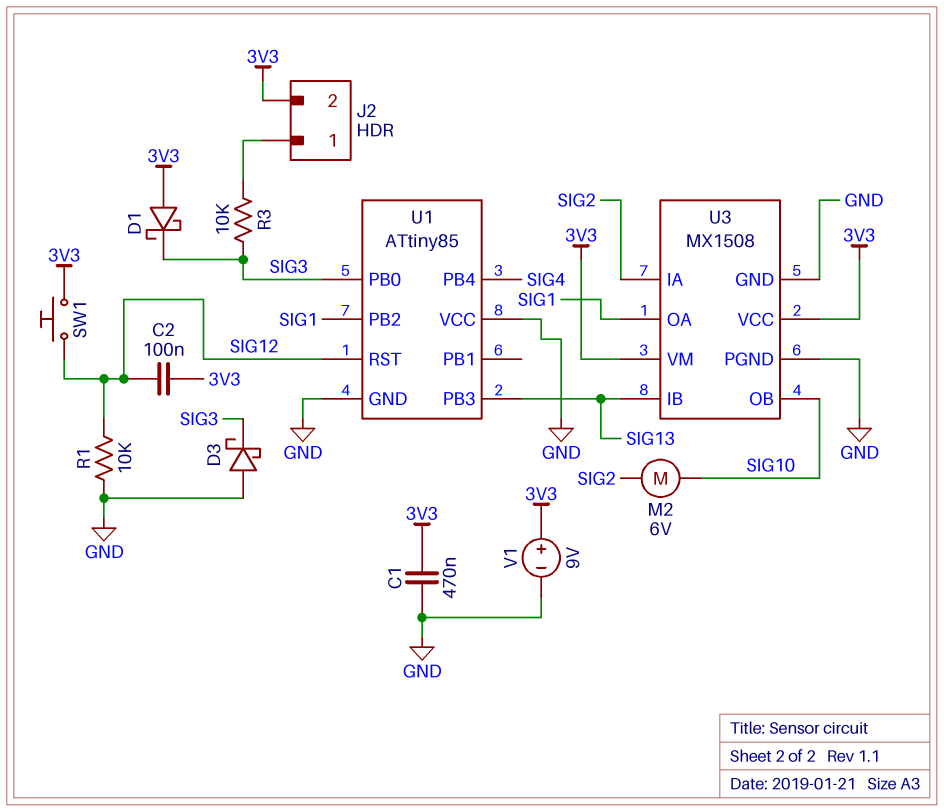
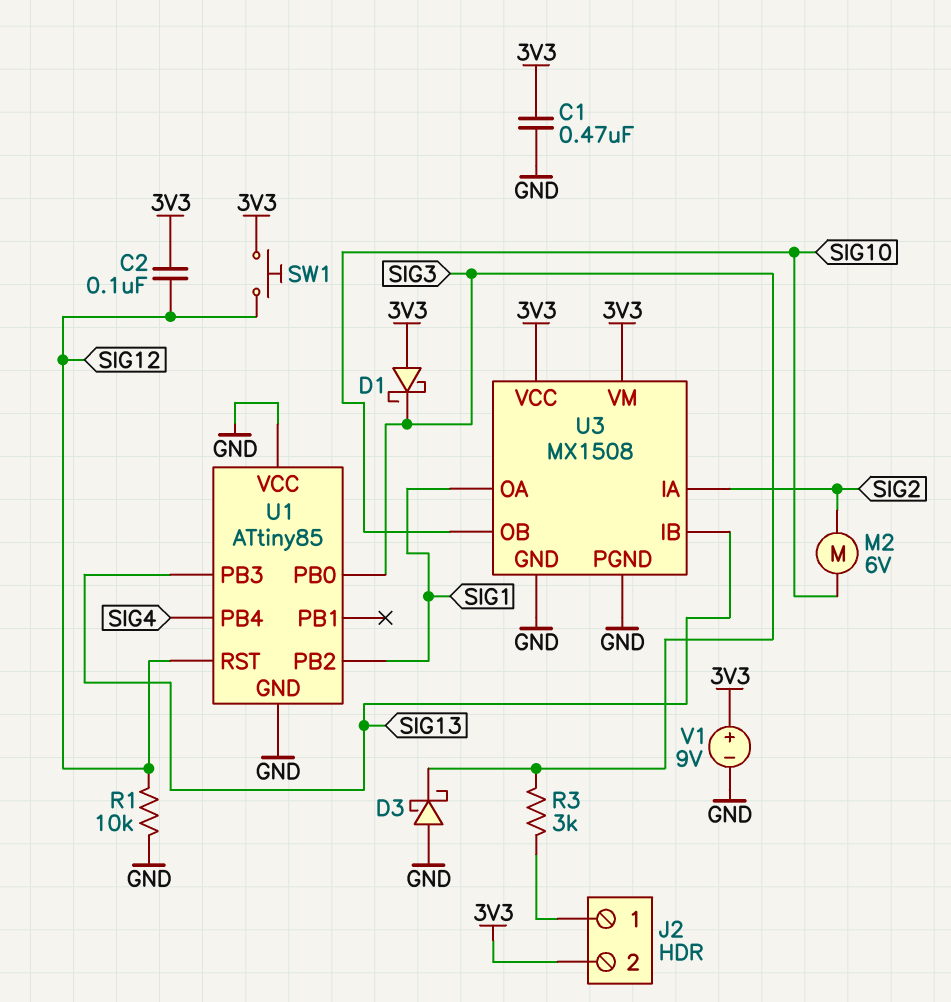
R3: 10k (J2/1, SIG3) -> 3k (J2/1, SIG3)

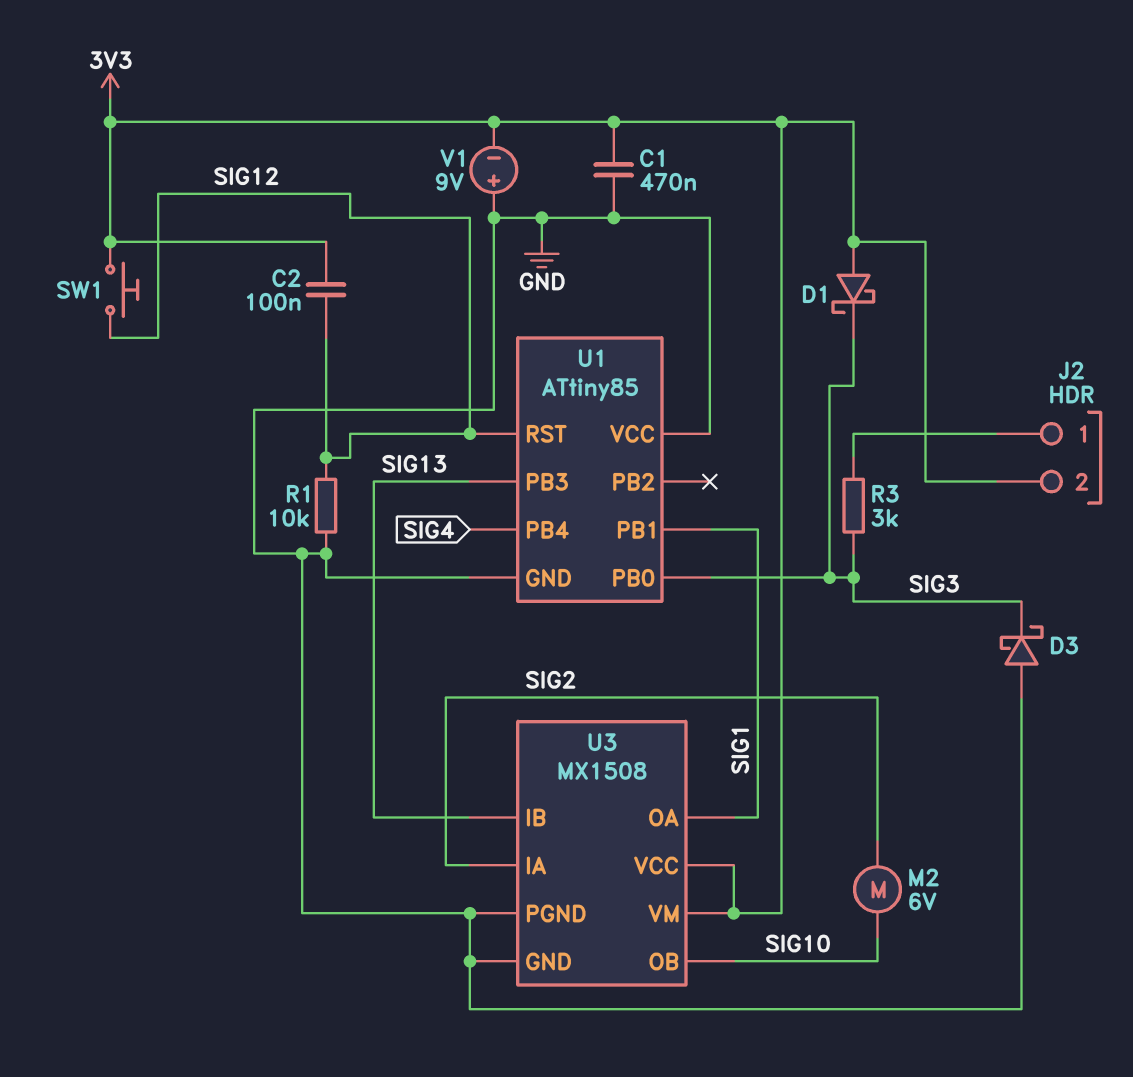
U1 pin PB1: none -> SIG1
U1 pin PB2: SIG1 -> none
V1: 9V (plus 3V3, minus GND) -> 9V (plus GND, minus 3V3)

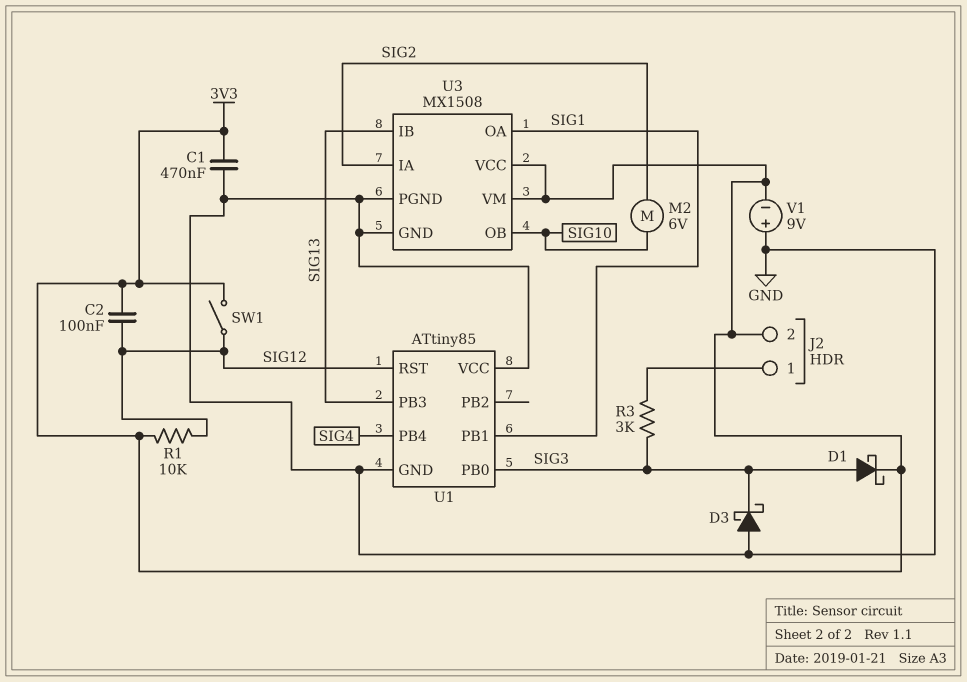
D1: schottky (A 3V3, K SIG3) -> schottky (A SIG3, K 3V3)
R1: 10k (GND, SIG12) -> 10k (3V3, SIG12)
SW1: button (3V3, SIG12) -> switch (3V3, SIG12)

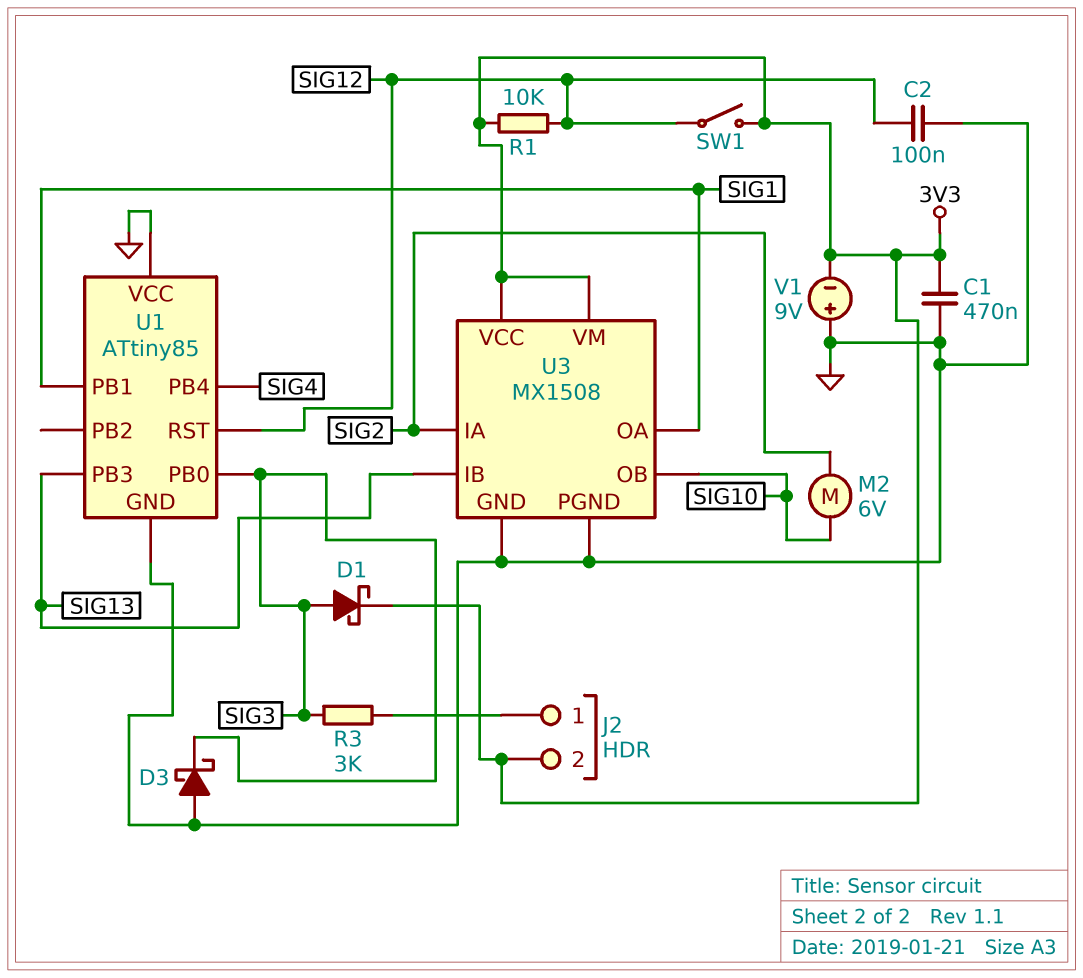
C2: 100nF (3V3, SIG12) -> 100nF (GND, SIG12)

